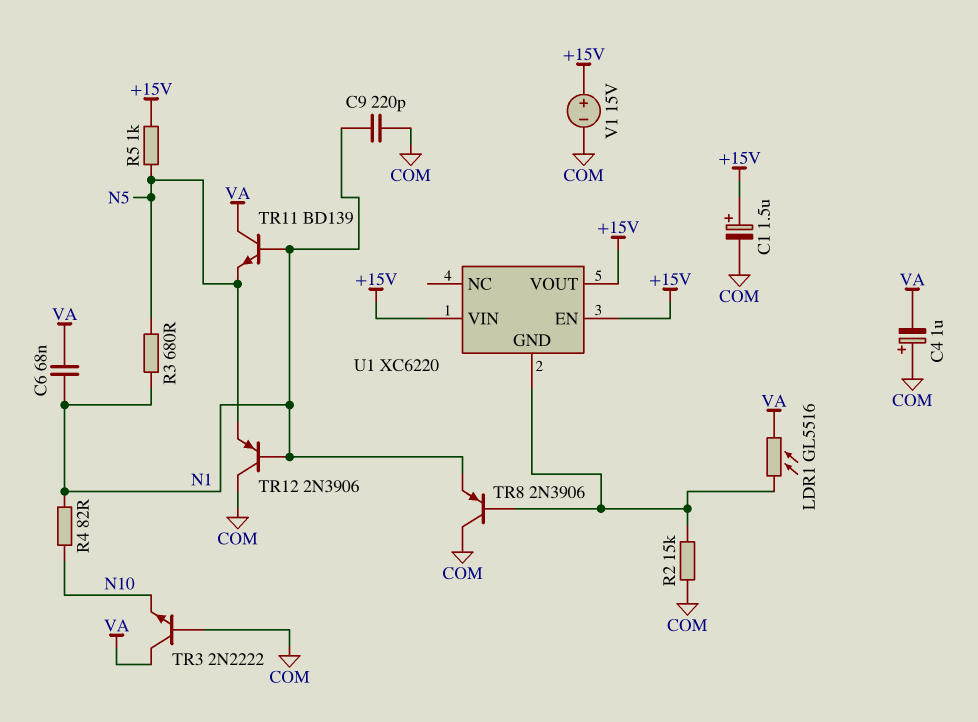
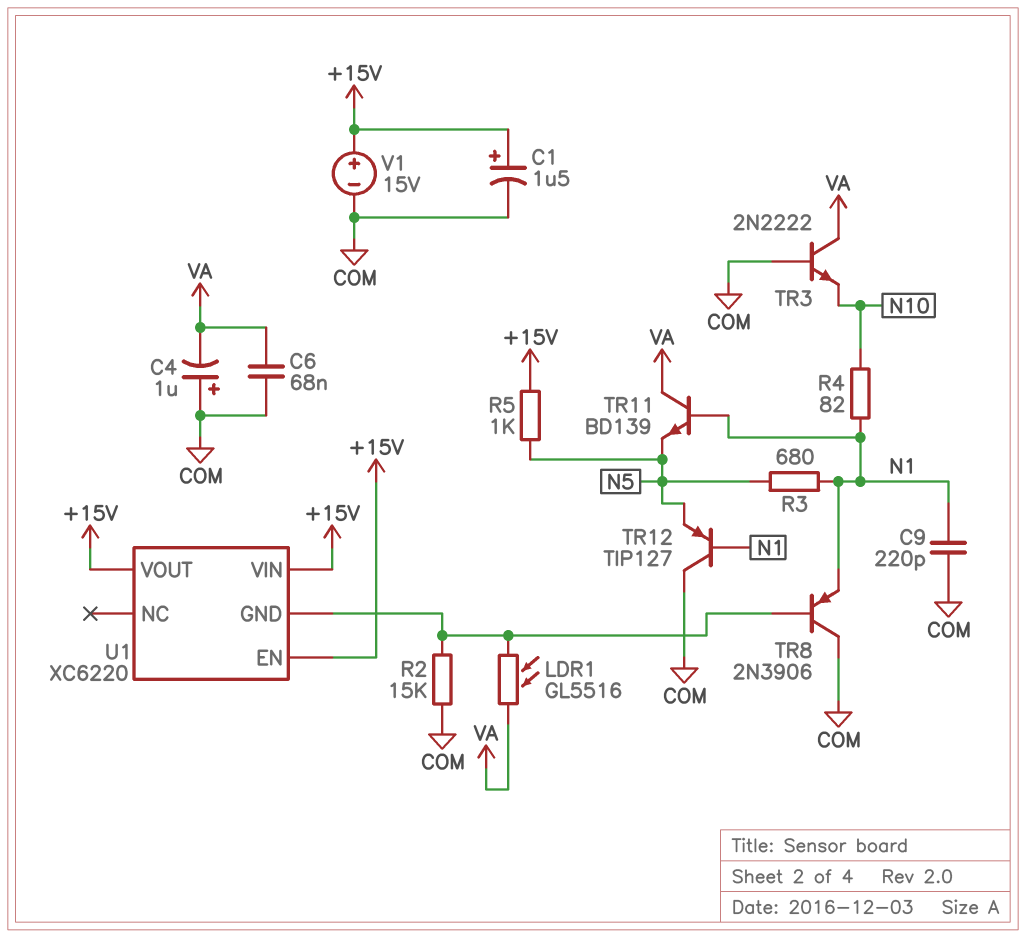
C6: 68nF (N1, VA) -> 68nF (COM, VA)
TR12: PNP 2N3906 (B N1, C COM, E N5) -> PNP TIP127 (B N1, C COM, E N5)

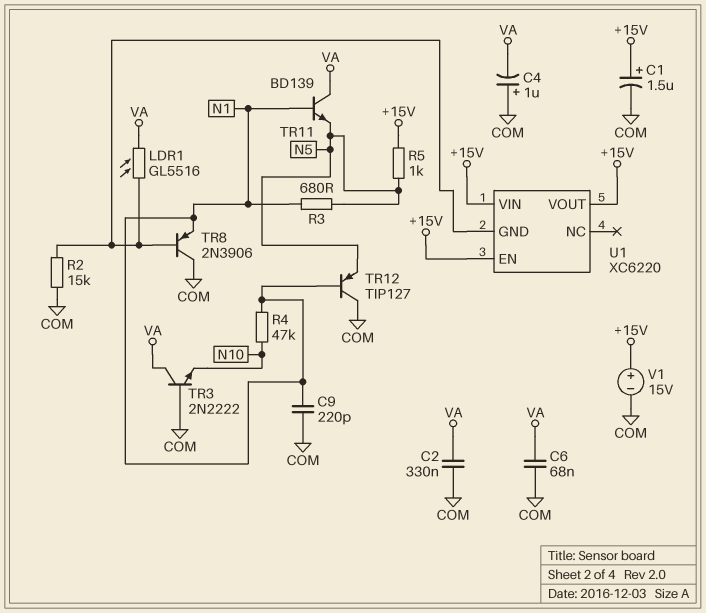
C2: none -> 330nF (COM, VA)
R4: 82 (N1, N10) -> 47k (N1, N10)

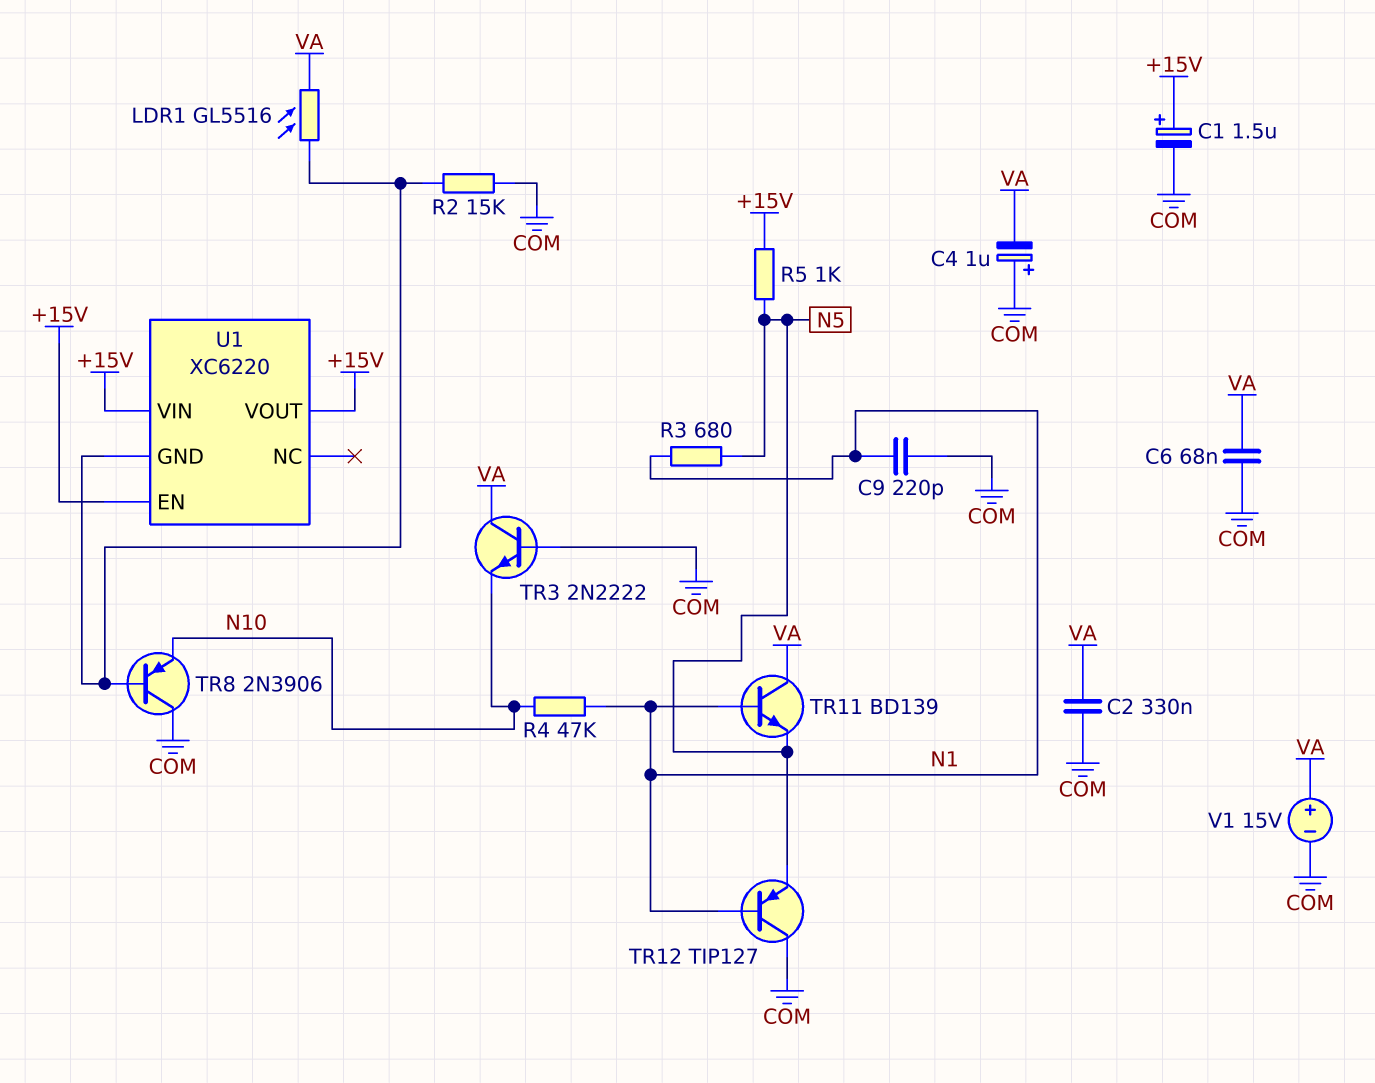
TR8: PNP 2N3906 (B U1/GND, C COM, E N1) -> PNP 2N3906 (B U1/GND, C COM, E N10)
V1: 15V (plus +15V, minus COM) -> 15V (plus VA, minus COM)

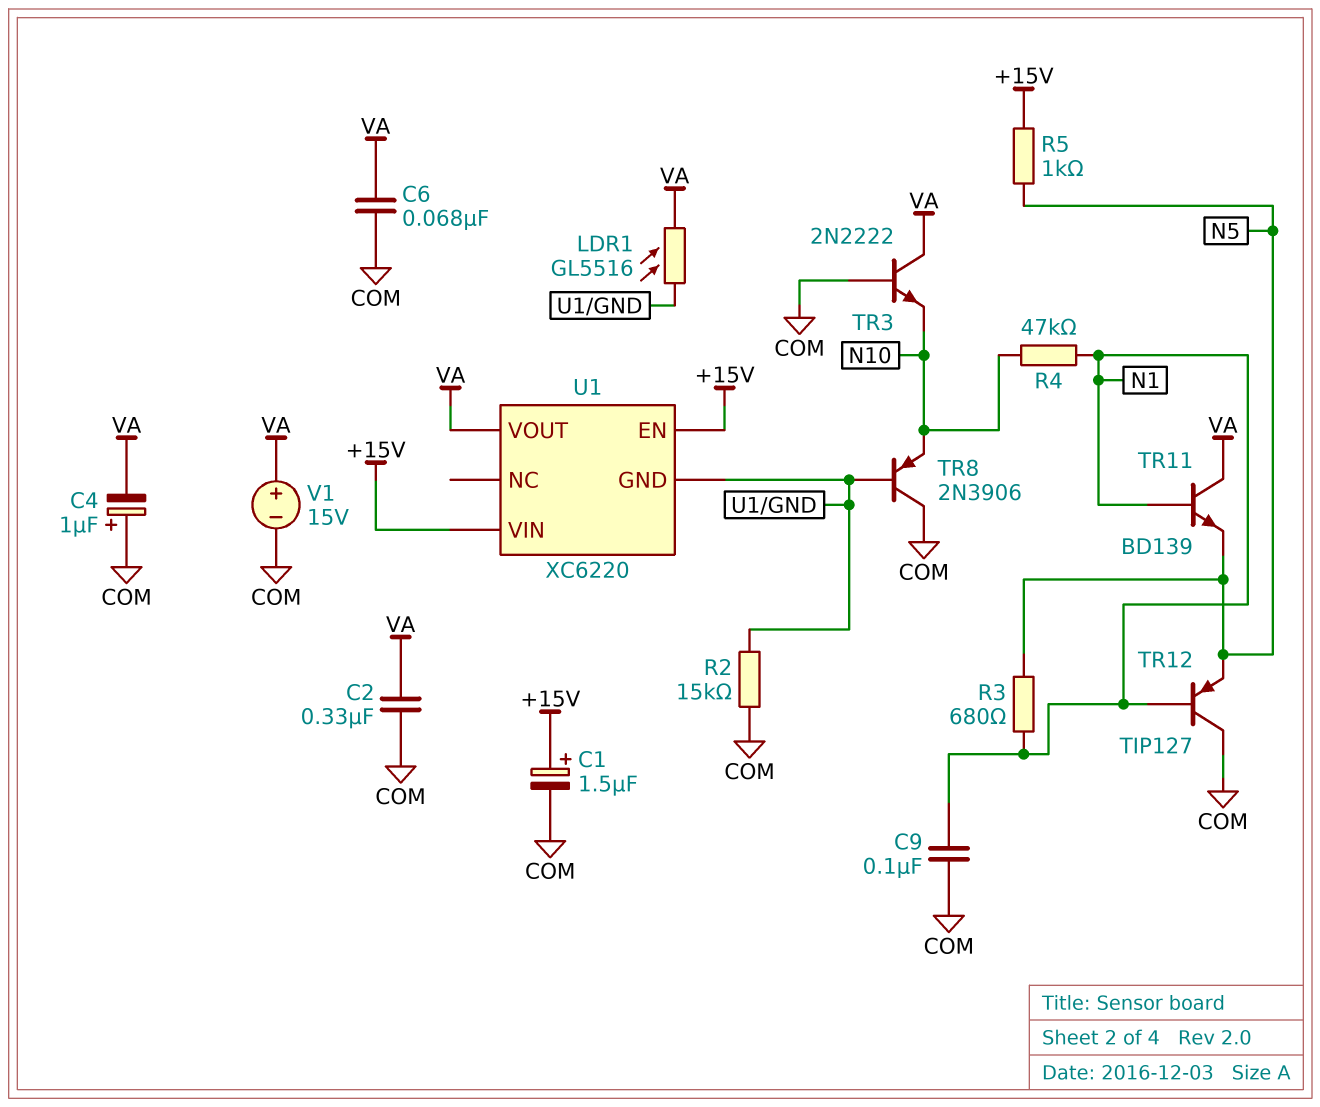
C9: 220pF (COM, N1) -> 100nF (COM, N1)
U1 pin VOUT: +15V -> VA

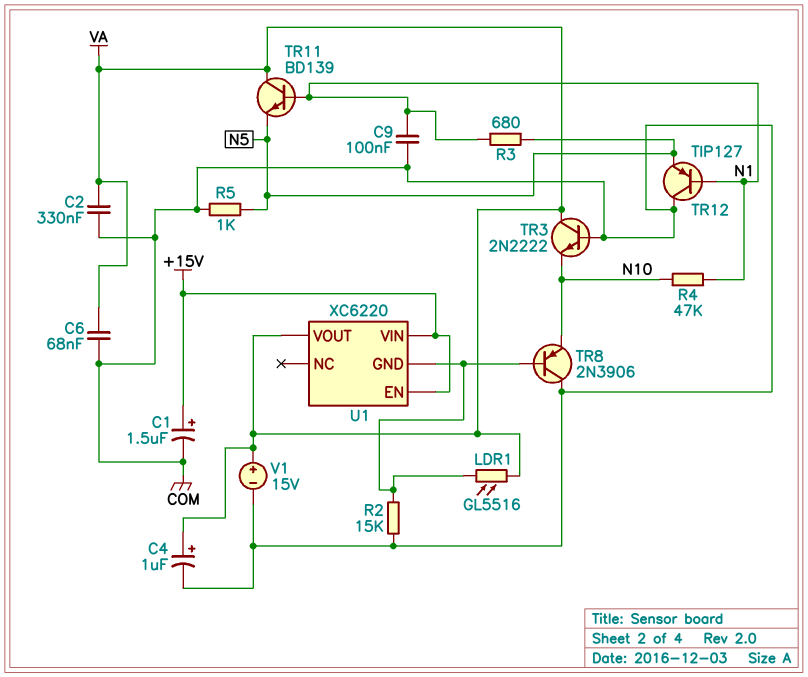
C4: 1uF (plus COM, minus VA) -> 1uF (plus VA, minus COM)
R5: 1k (+15V, N5) -> 1k (COM, N5)

